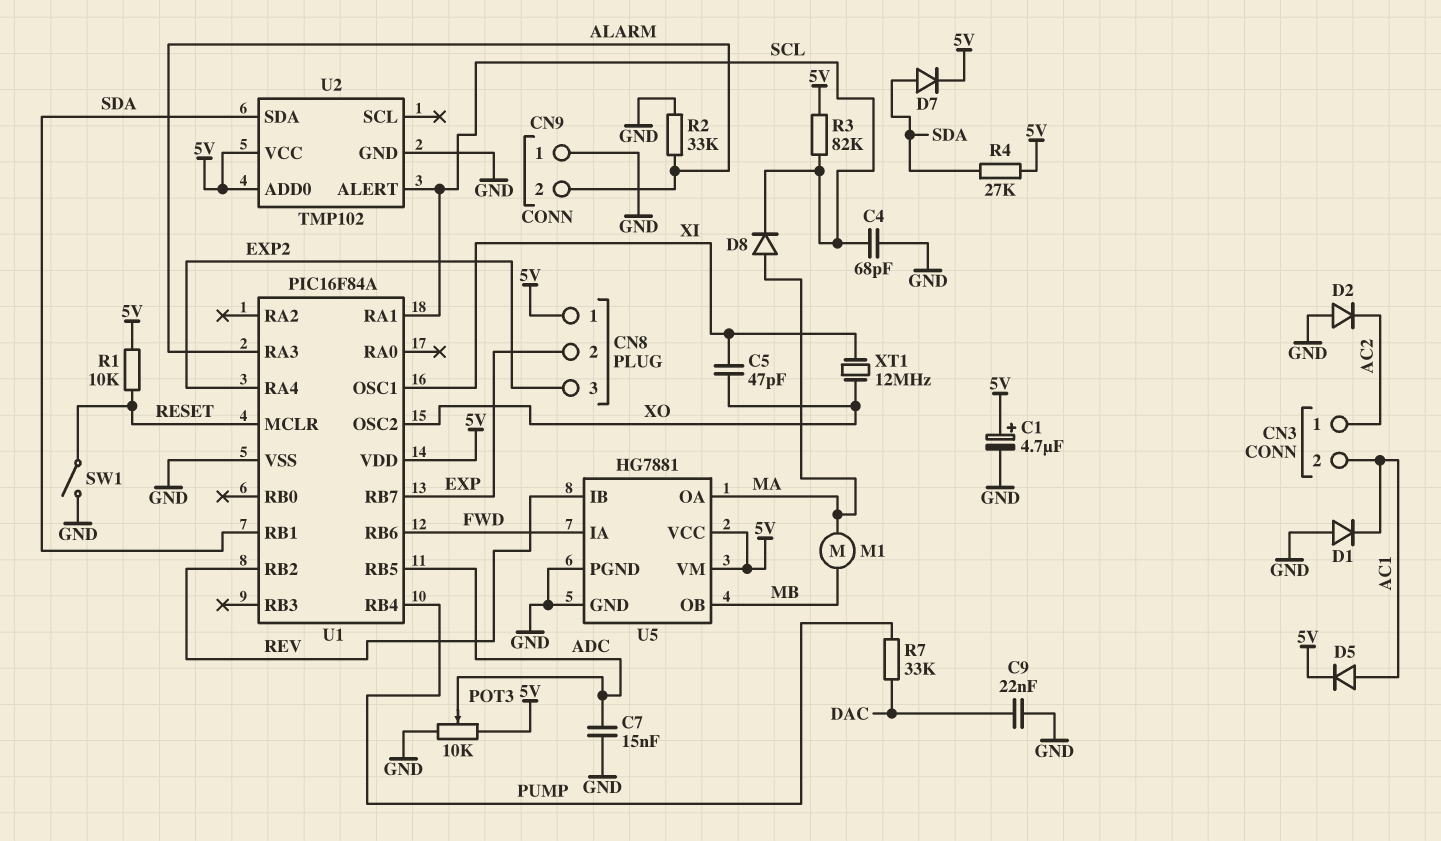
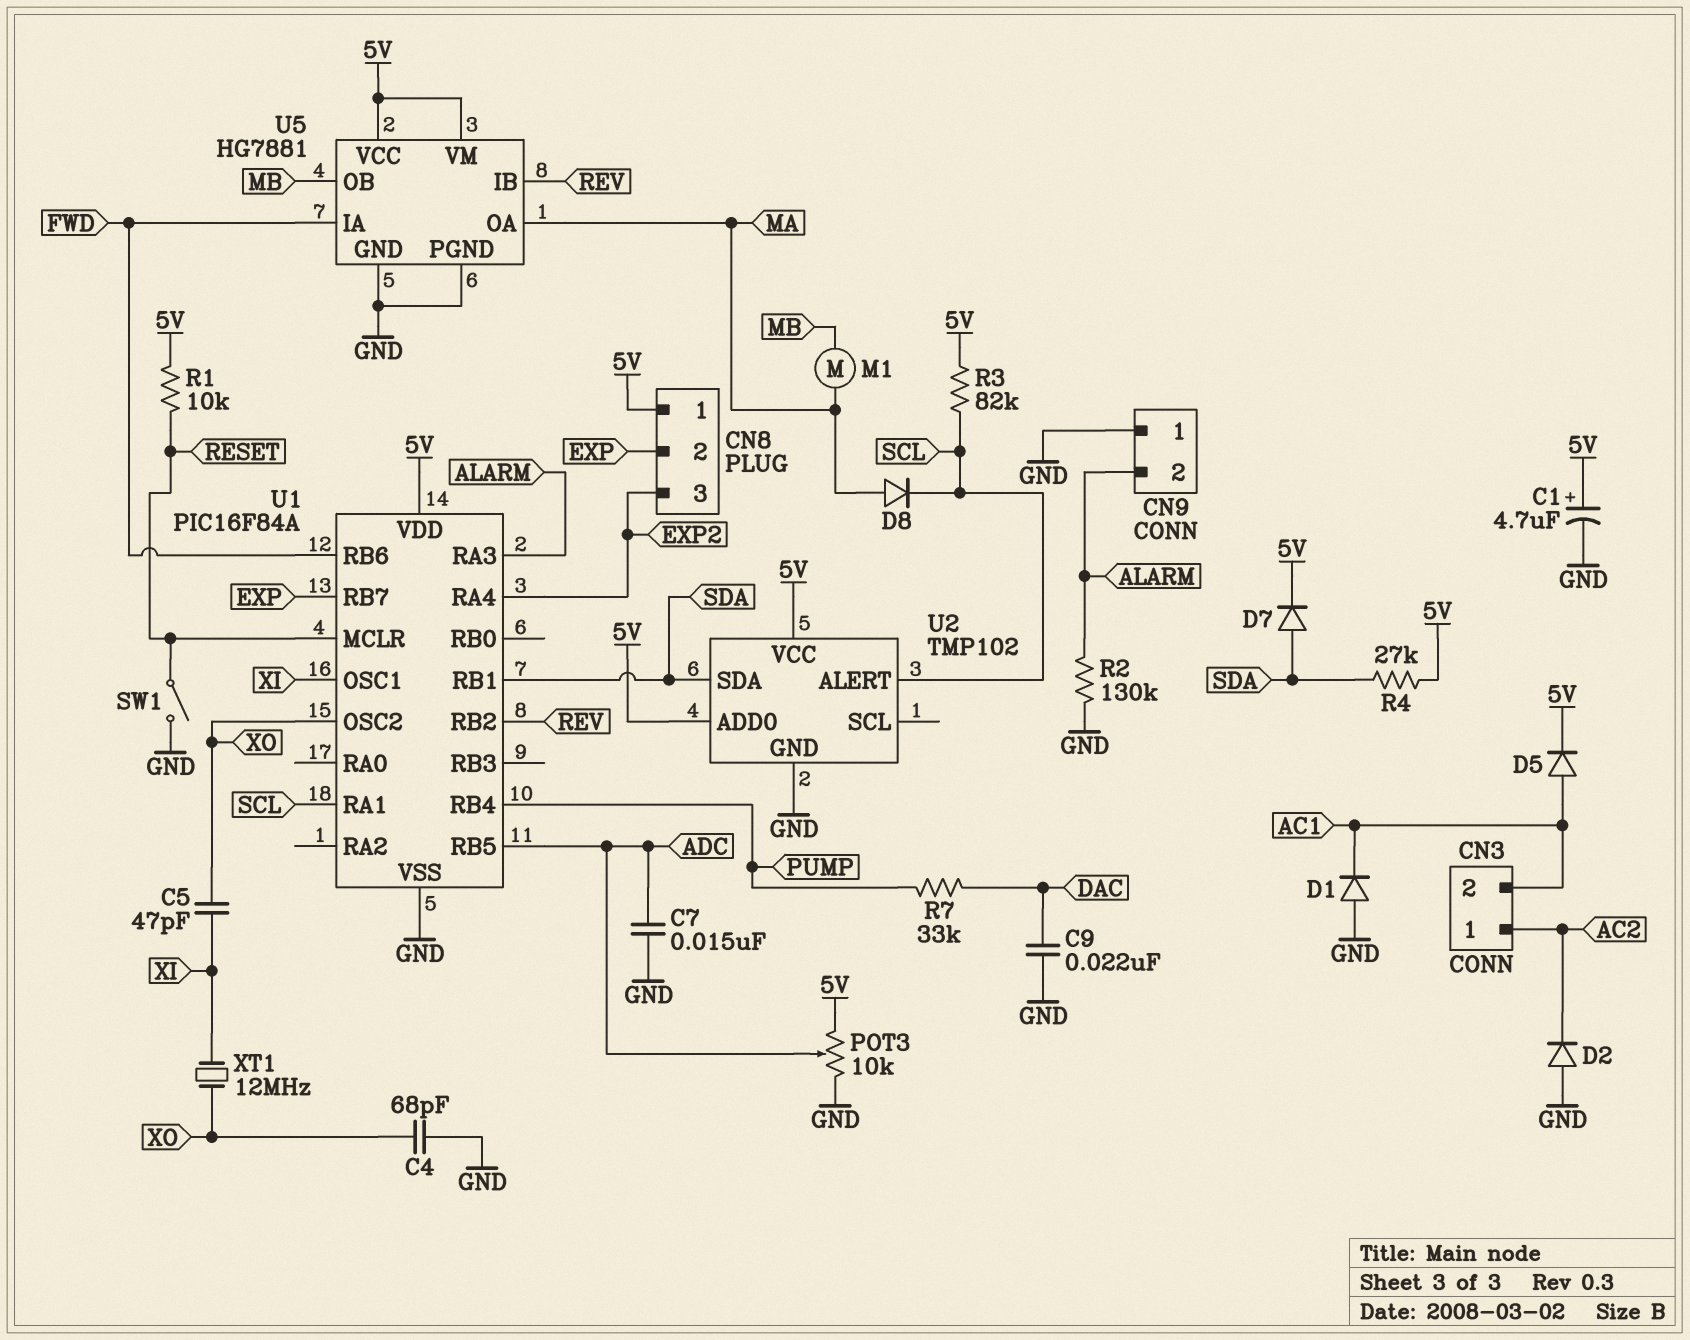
C4: 68pF (GND, SCL) -> 68pF (GND, XO)
R2: 33k (ALARM, GND) -> 130k (ALARM, GND)

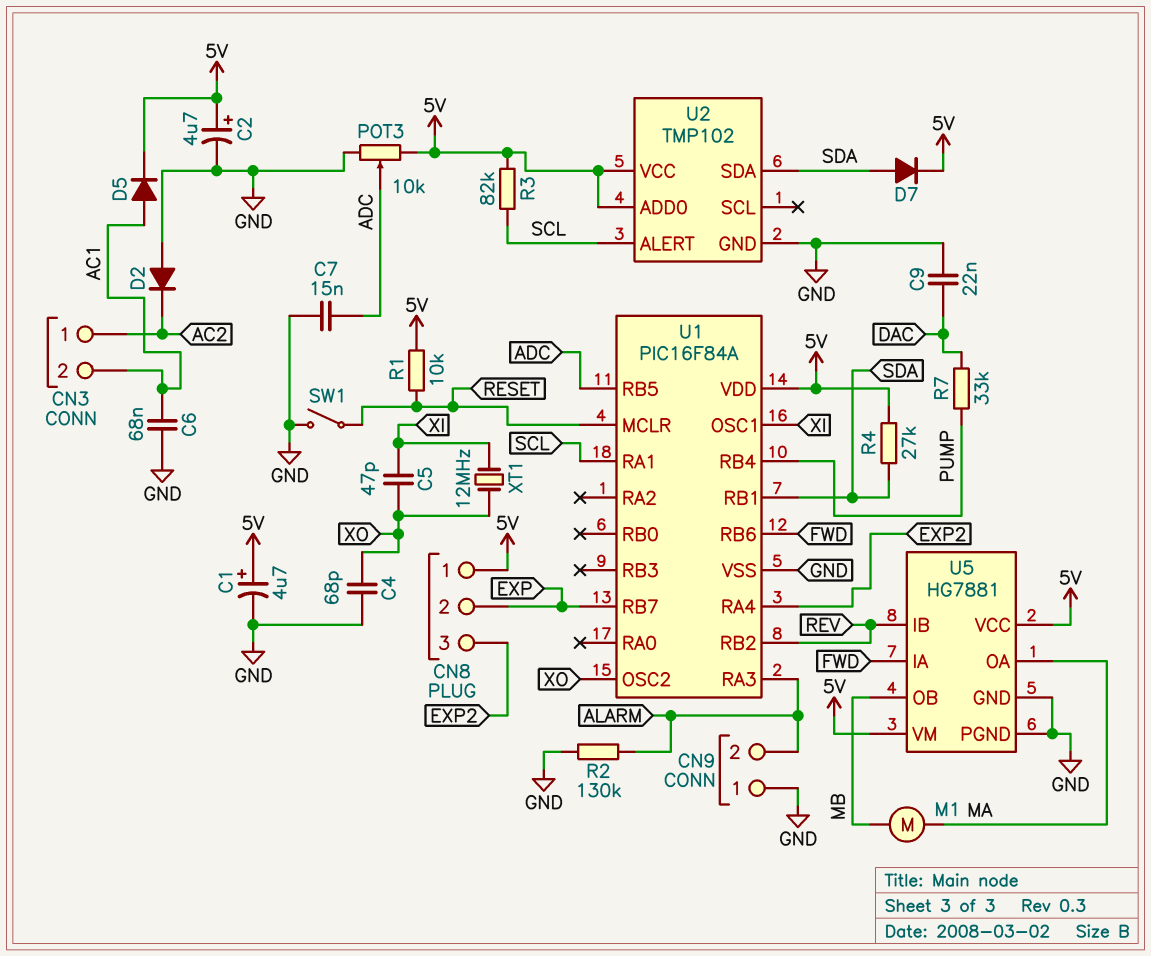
C2: none -> 4.7uF (plus 5V, minus GND)
C6: none -> 68nF (AC1, GND)
D1: diode (A GND, K AC1) -> none
D8: diode (A MA, K SCL) -> none

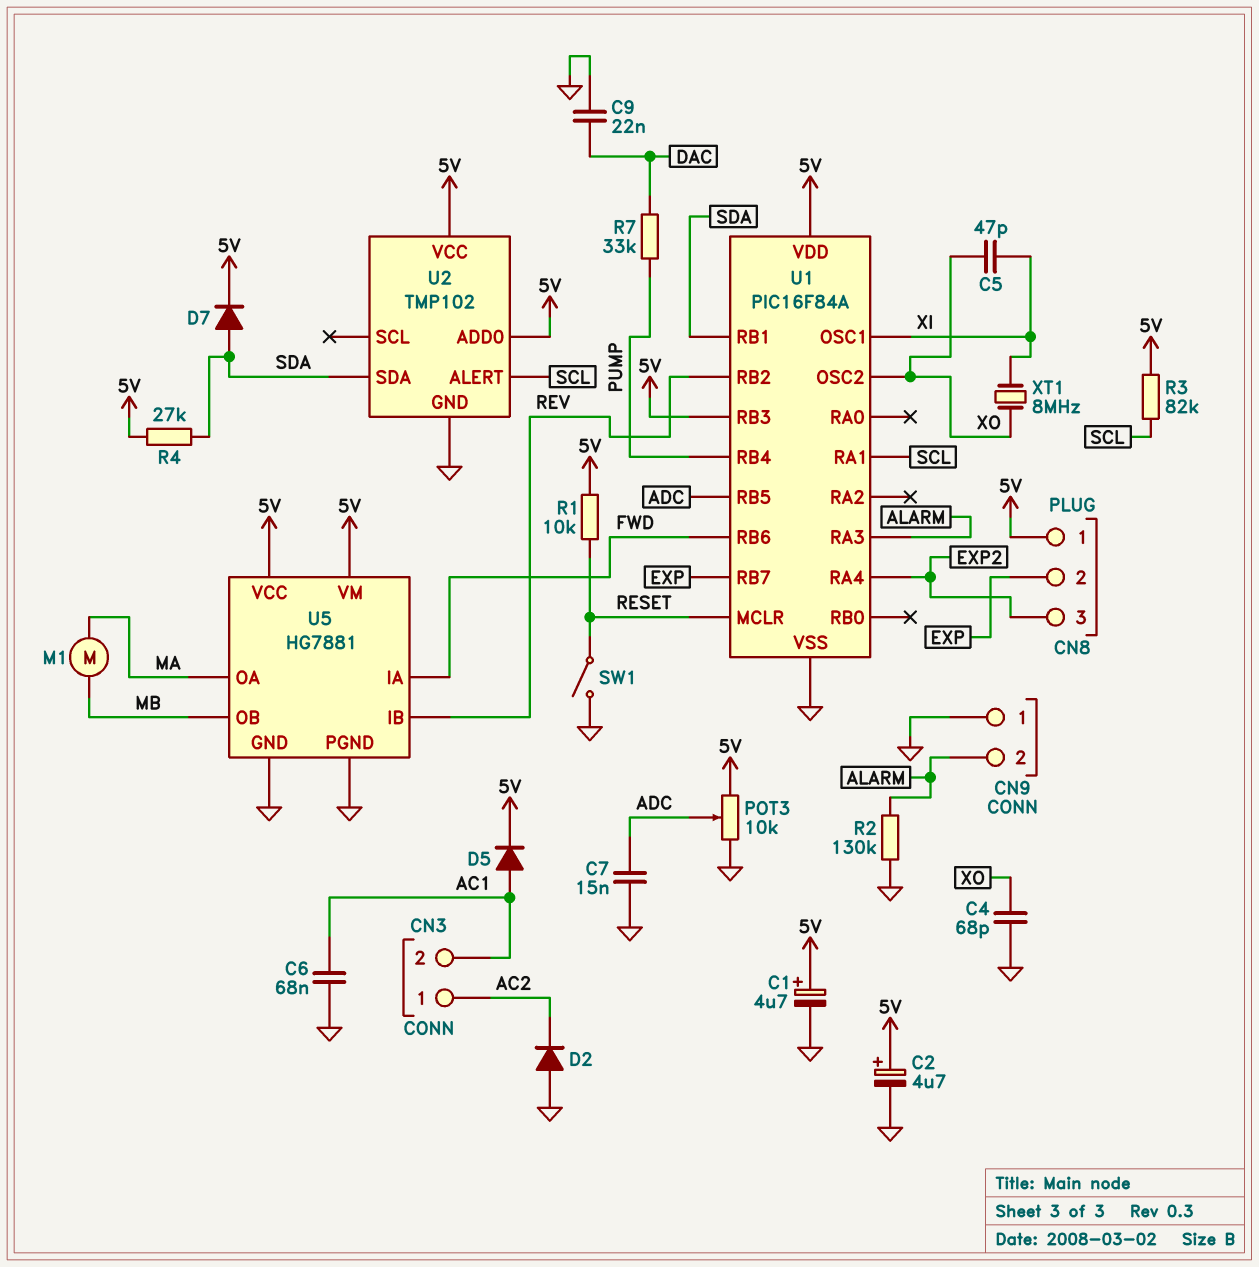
U1 pin RB3: none -> 5V
XT1: 12MHz (XI, XO) -> 8MHz (XI, XO)

